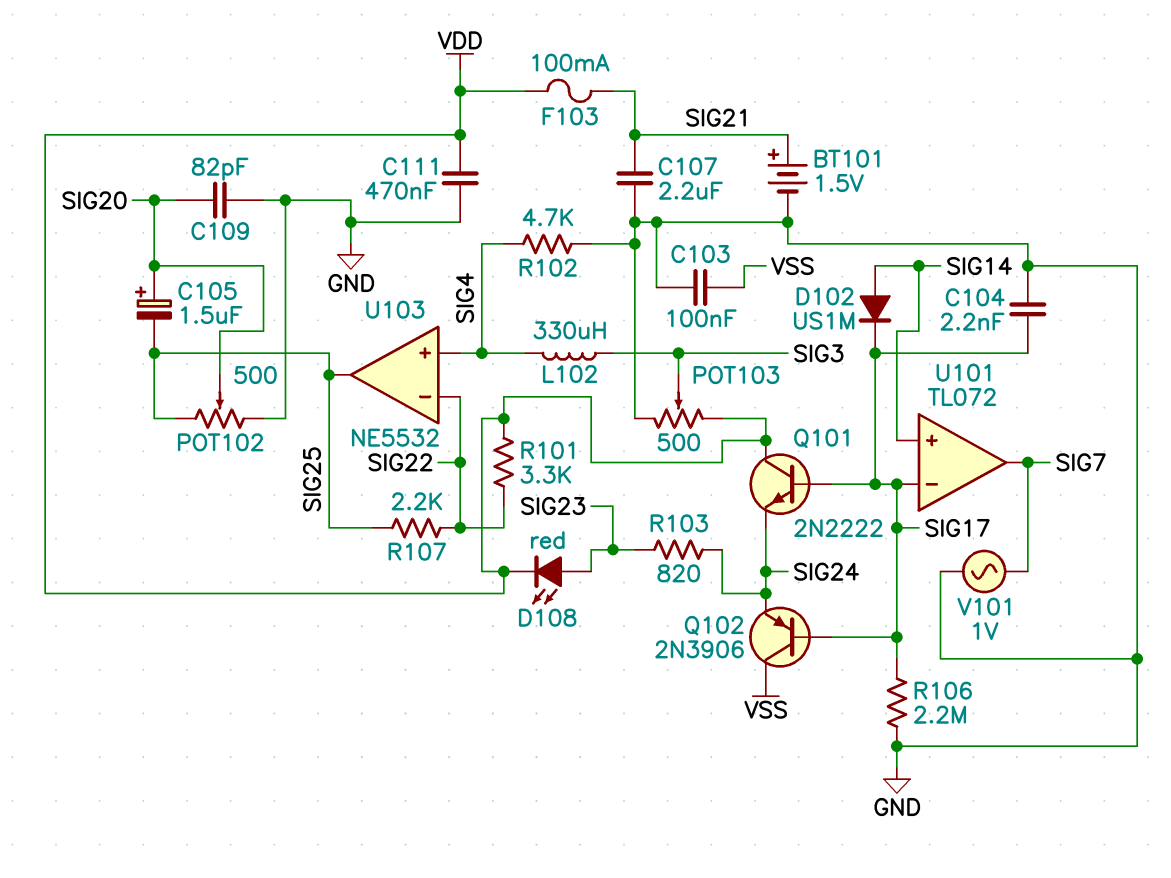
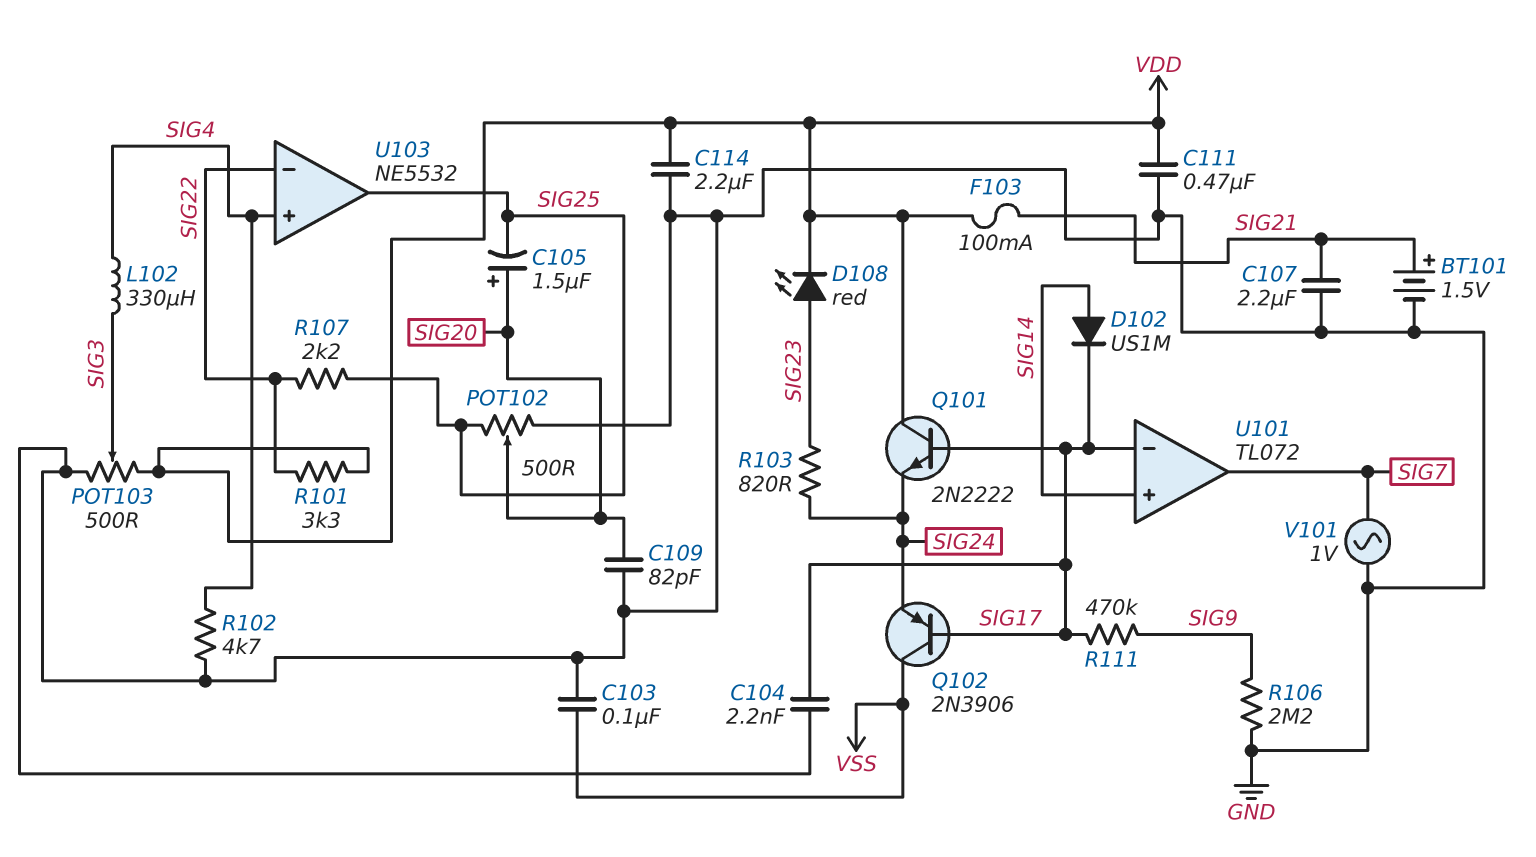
C114: none -> 2.2uF (GND, VDD)
R106: 2.2M (GND, SIG17) -> 2.2M (GND, SIG9)
R111: none -> 470k (SIG9, SIG17)

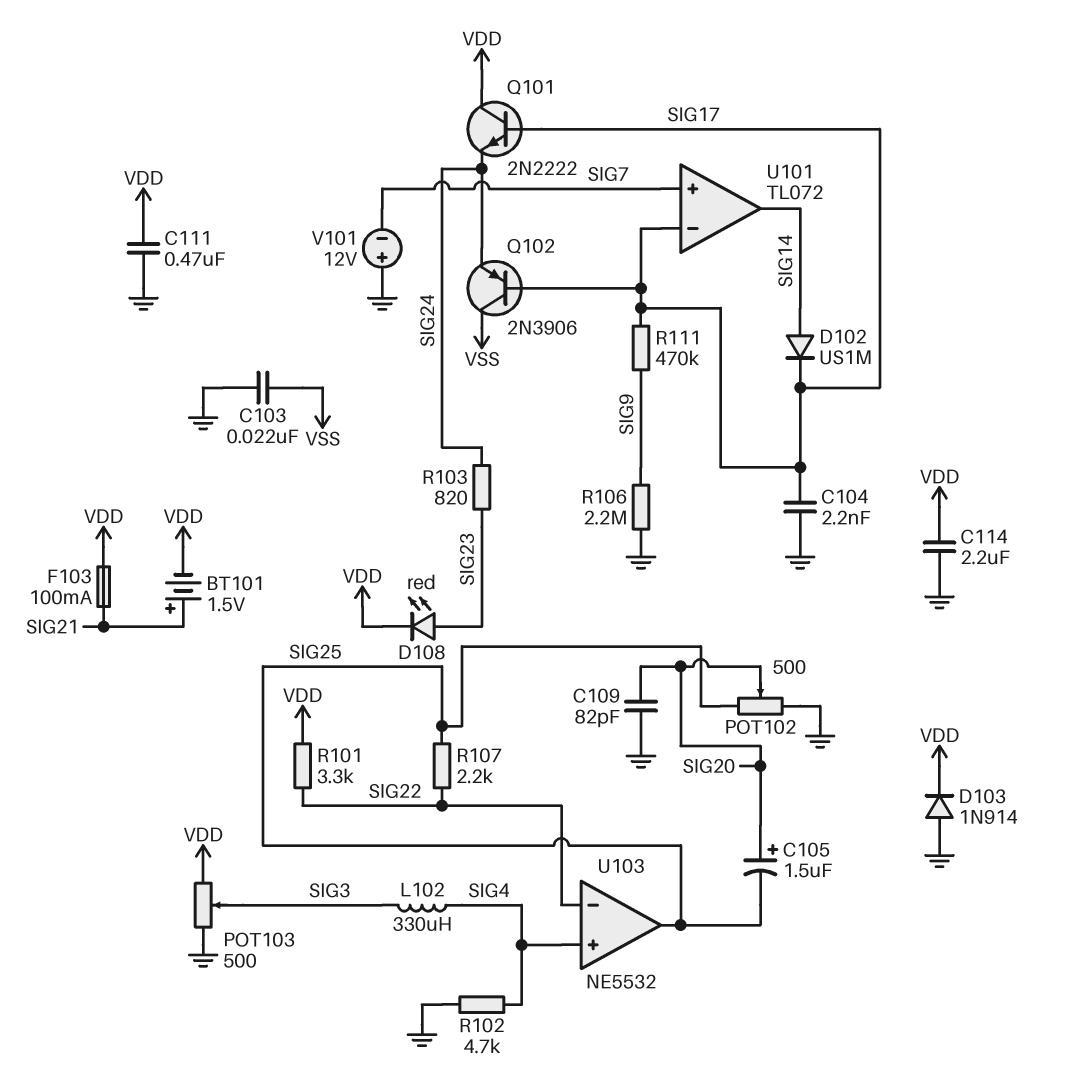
BT101: 1.5V (plus SIG21, minus GND) -> 1.5V (plus SIG21, minus VDD)
C103: 100nF (GND, VSS) -> 22nF (GND, VSS)
C107: 2.2uF (GND, SIG21) -> none
D103: none -> diode 1N914 (A GND, K VDD)
U101 pin in+: SIG14 -> SIG7
U101 pin out: SIG7 -> SIG14
V101: AC 1V (GND, SIG7) -> 12V (plus GND, minus SIG7)

